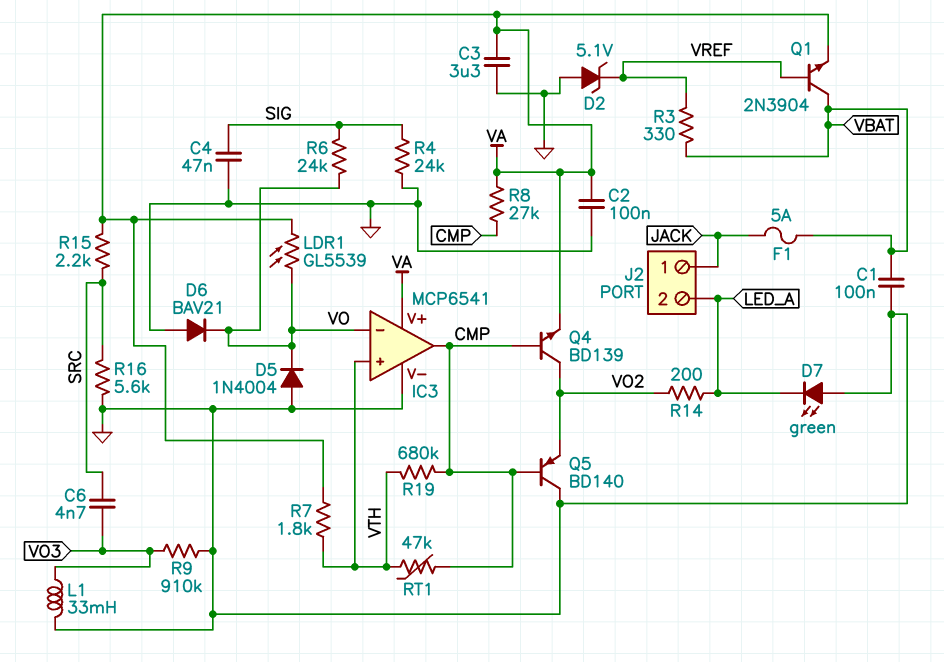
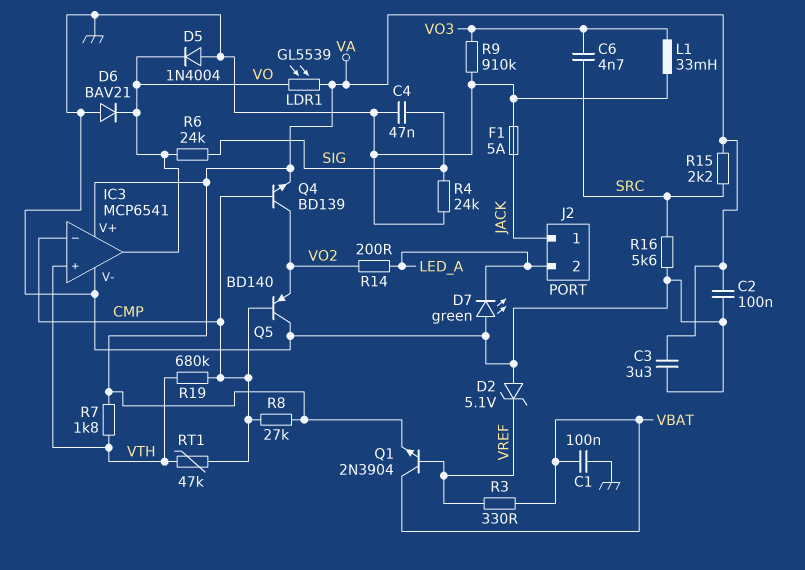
F1: 5A (JACK, VBAT) -> 5A (GND, JACK)
IC3 pin in-: VO -> CMP
IC3 pin out: CMP -> VO

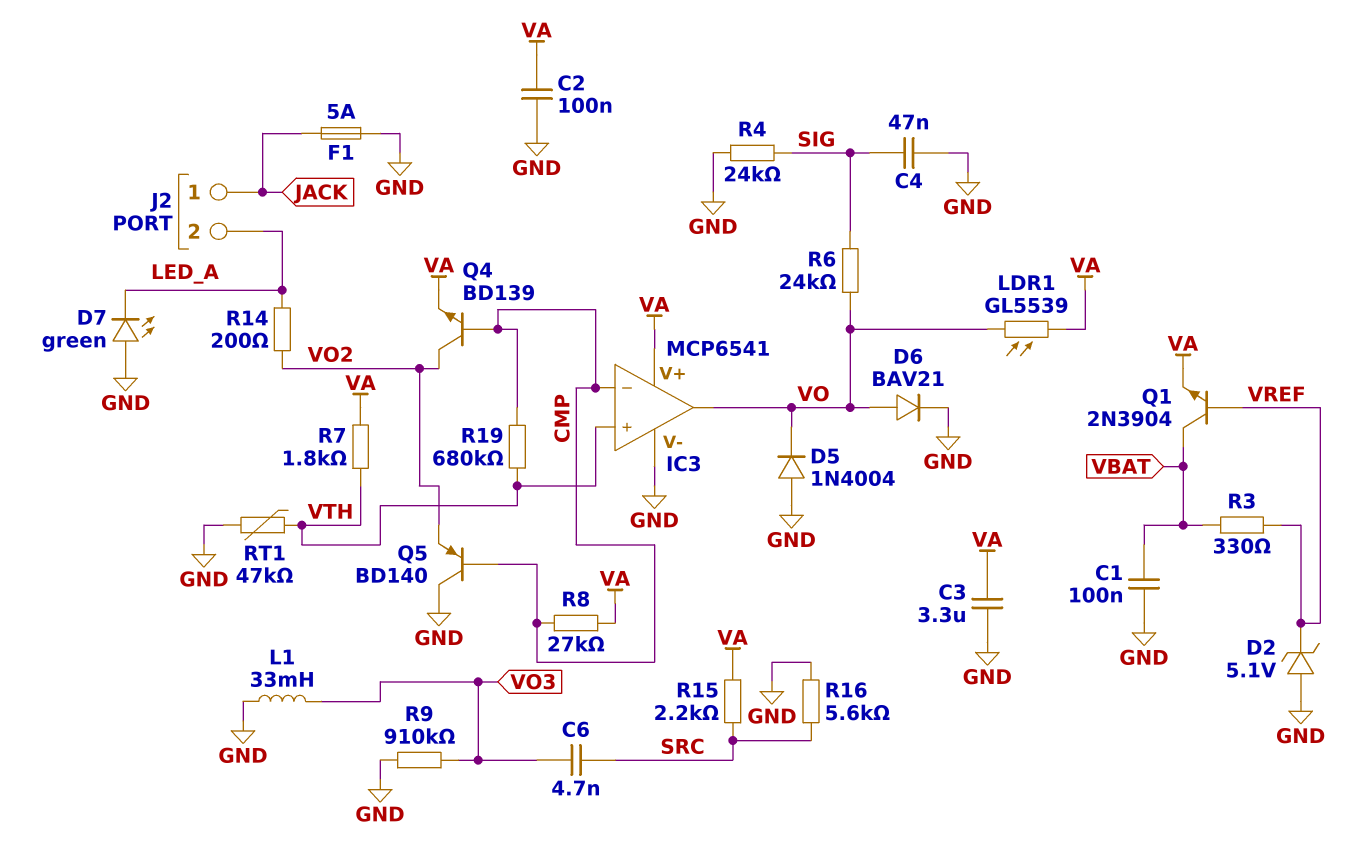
D6: diode BAV21 (A GND, K VO) -> diode BAV21 (A VO, K GND)
RT1: 47k (CMP, VTH) -> 47k (GND, VTH)

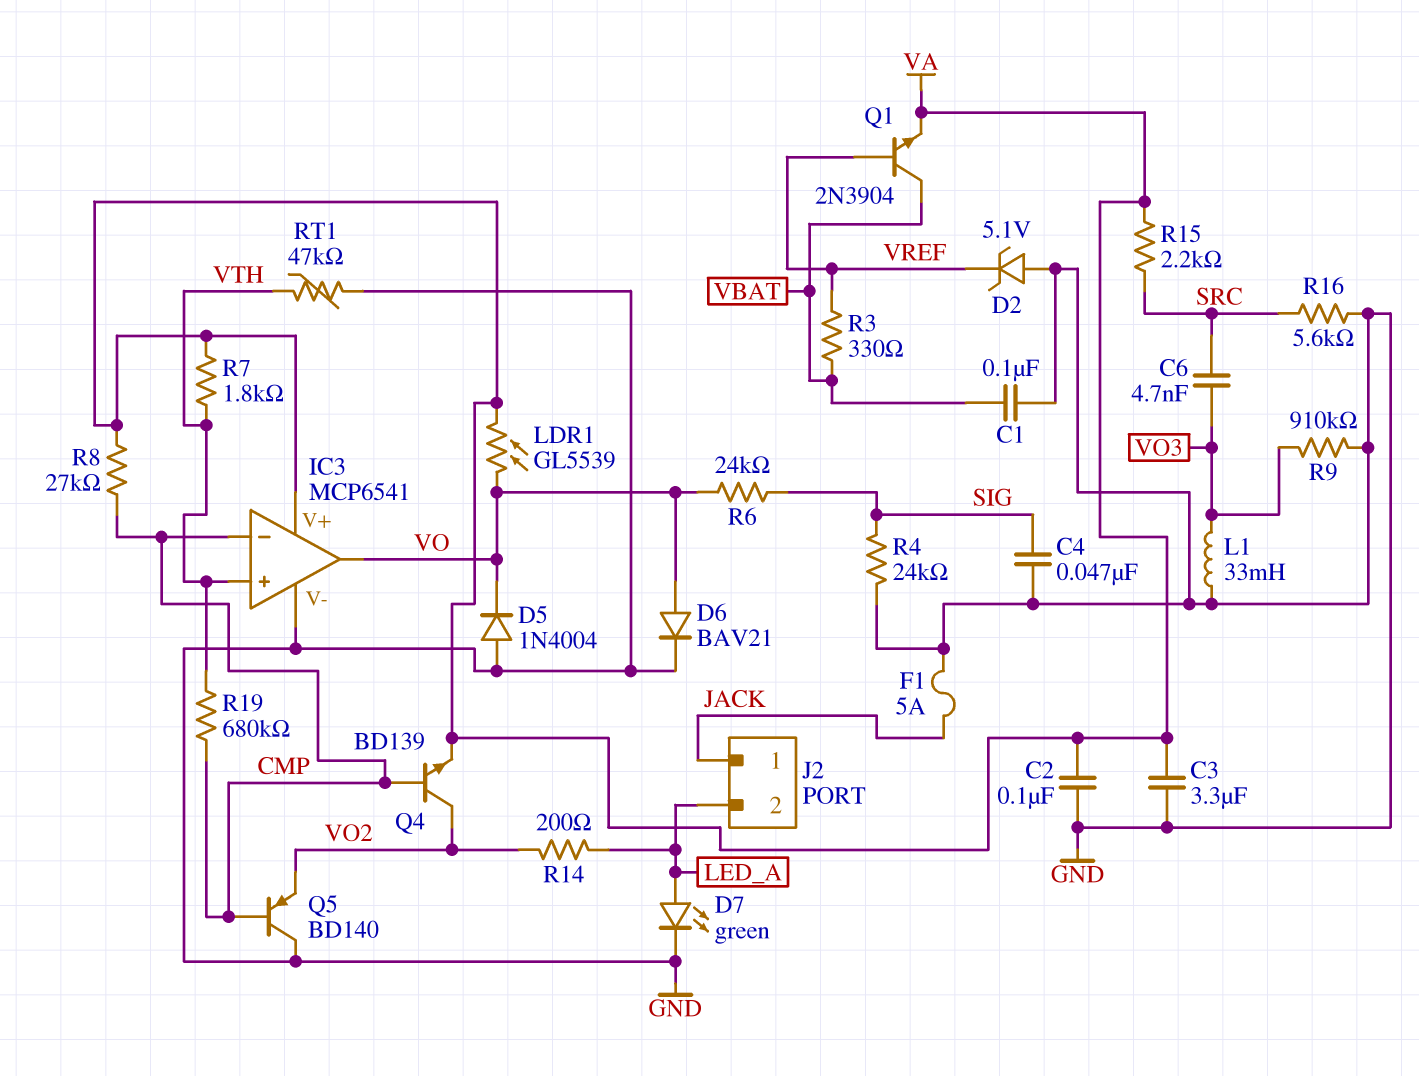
D7: LED green (A GND, K LED_A) -> LED green (A LED_A, K GND)

